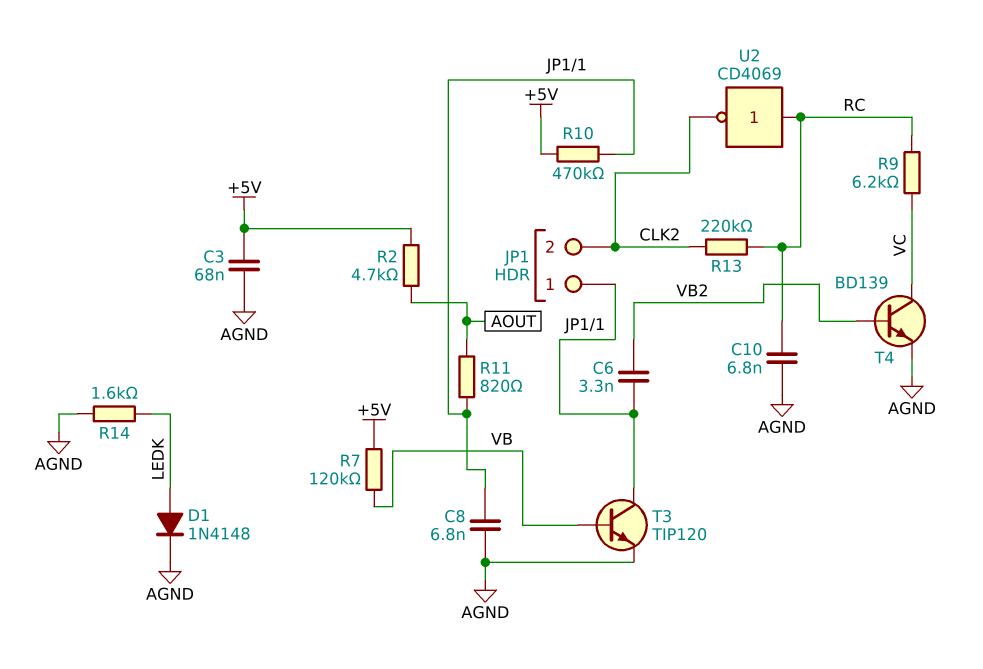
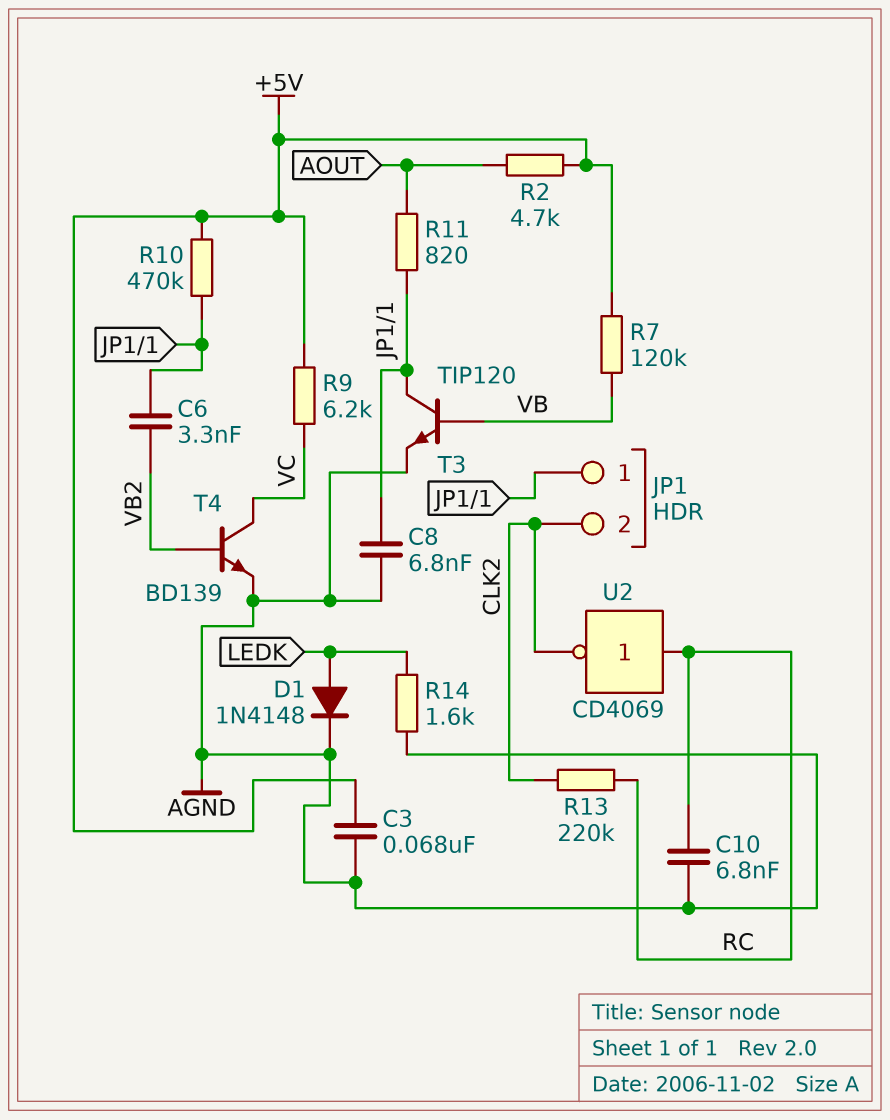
R9: 6.2k (RC, VC) -> 6.2k (+5V, VC)

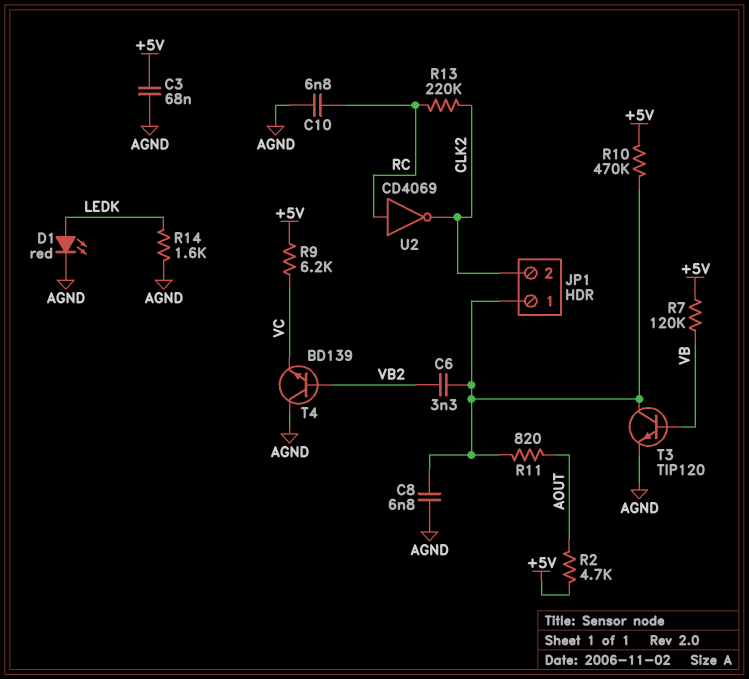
D1: diode 1N4148 (A LEDK, K AGND) -> LED red (A LEDK, K AGND)
T4: NPN BD139 (B VB2, C VC, E AGND) -> NPN BD139 (B VB2, C AGND, E VC)

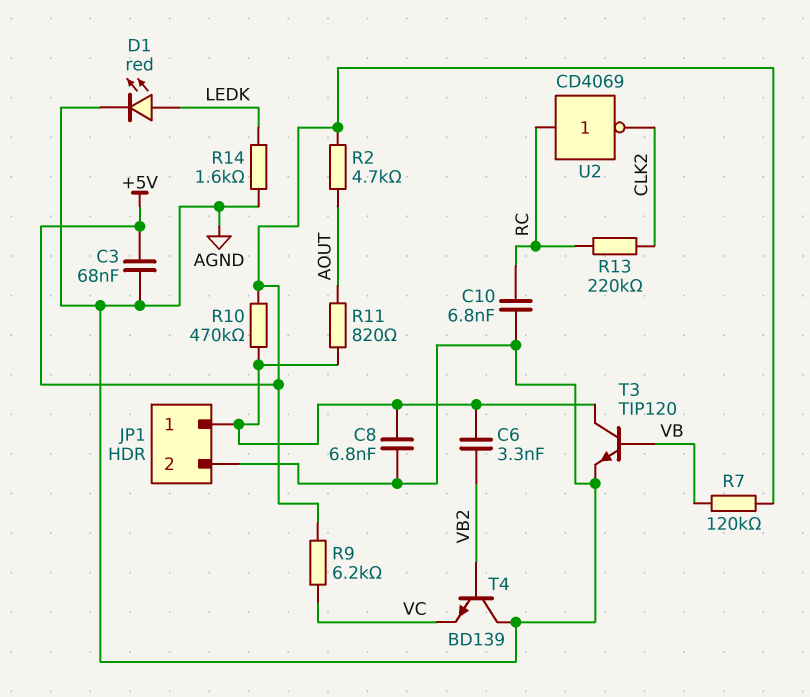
JP1 pin 2: CLK2 -> AGND

